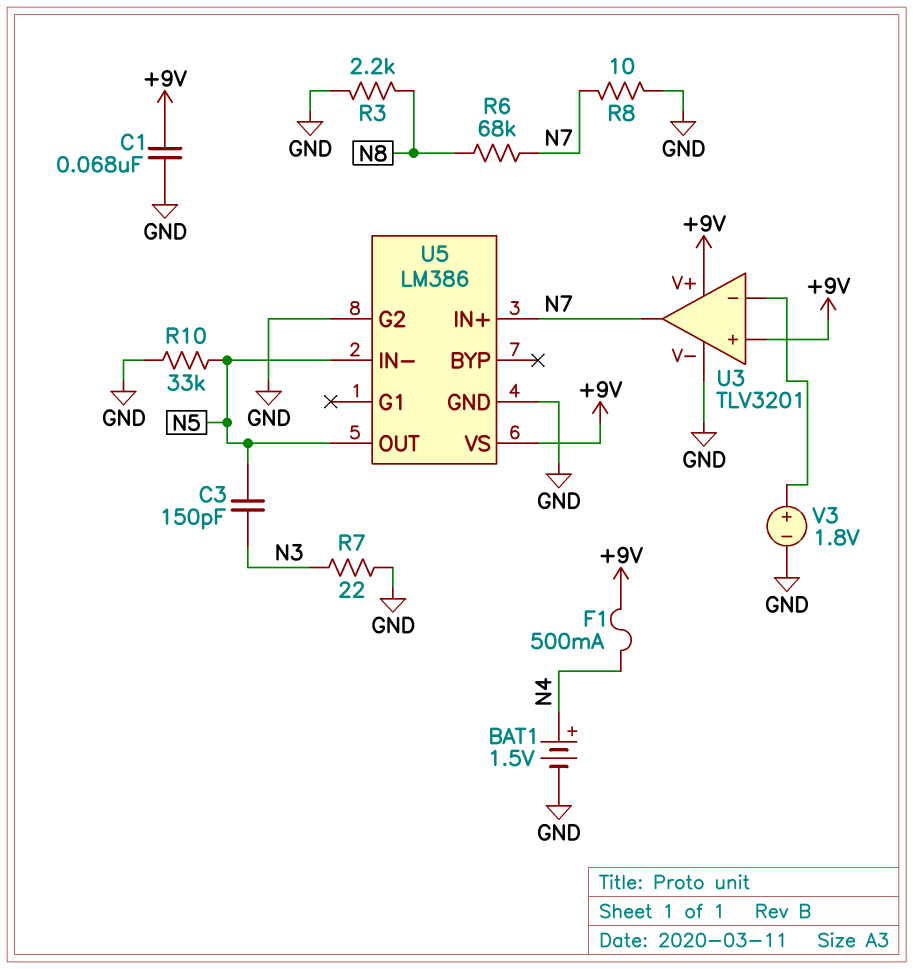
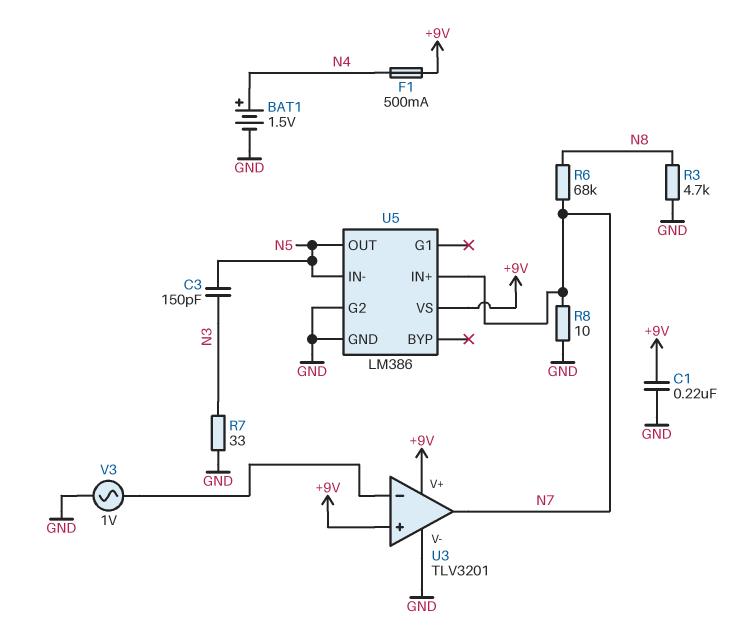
C1: 68nF (+9V, GND) -> 220nF (+9V, GND)
R3: 2.2k (GND, N8) -> 4.7k (GND, N8)
R7: 22 (GND, N3) -> 33 (GND, N3)
R10: 33k (GND, N5) -> none
V3: 1.8V (plus U3/in-, minus GND) -> AC 1V (GND, U3/in-)

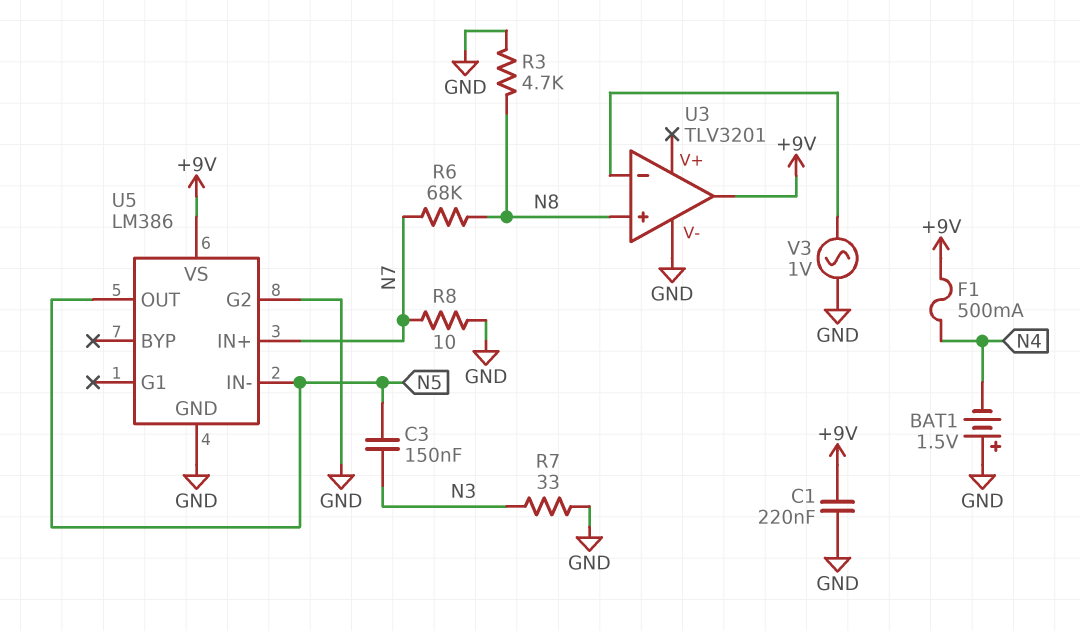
BAT1: 1.5V (plus N4, minus GND) -> 1.5V (plus GND, minus N4)
C3: 150pF (N3, N5) -> 150nF (N3, N5)
U3 pin V+: +9V -> none
U3 pin in+: +9V -> N8
U3 pin out: N7 -> +9V

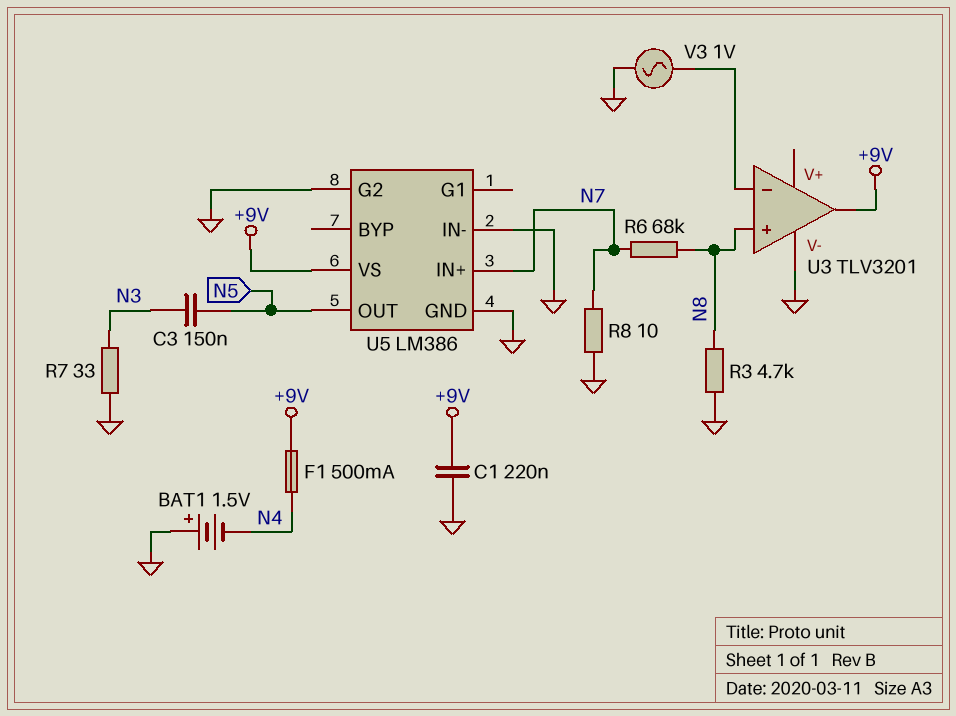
U5 pin IN-: N5 -> GND

